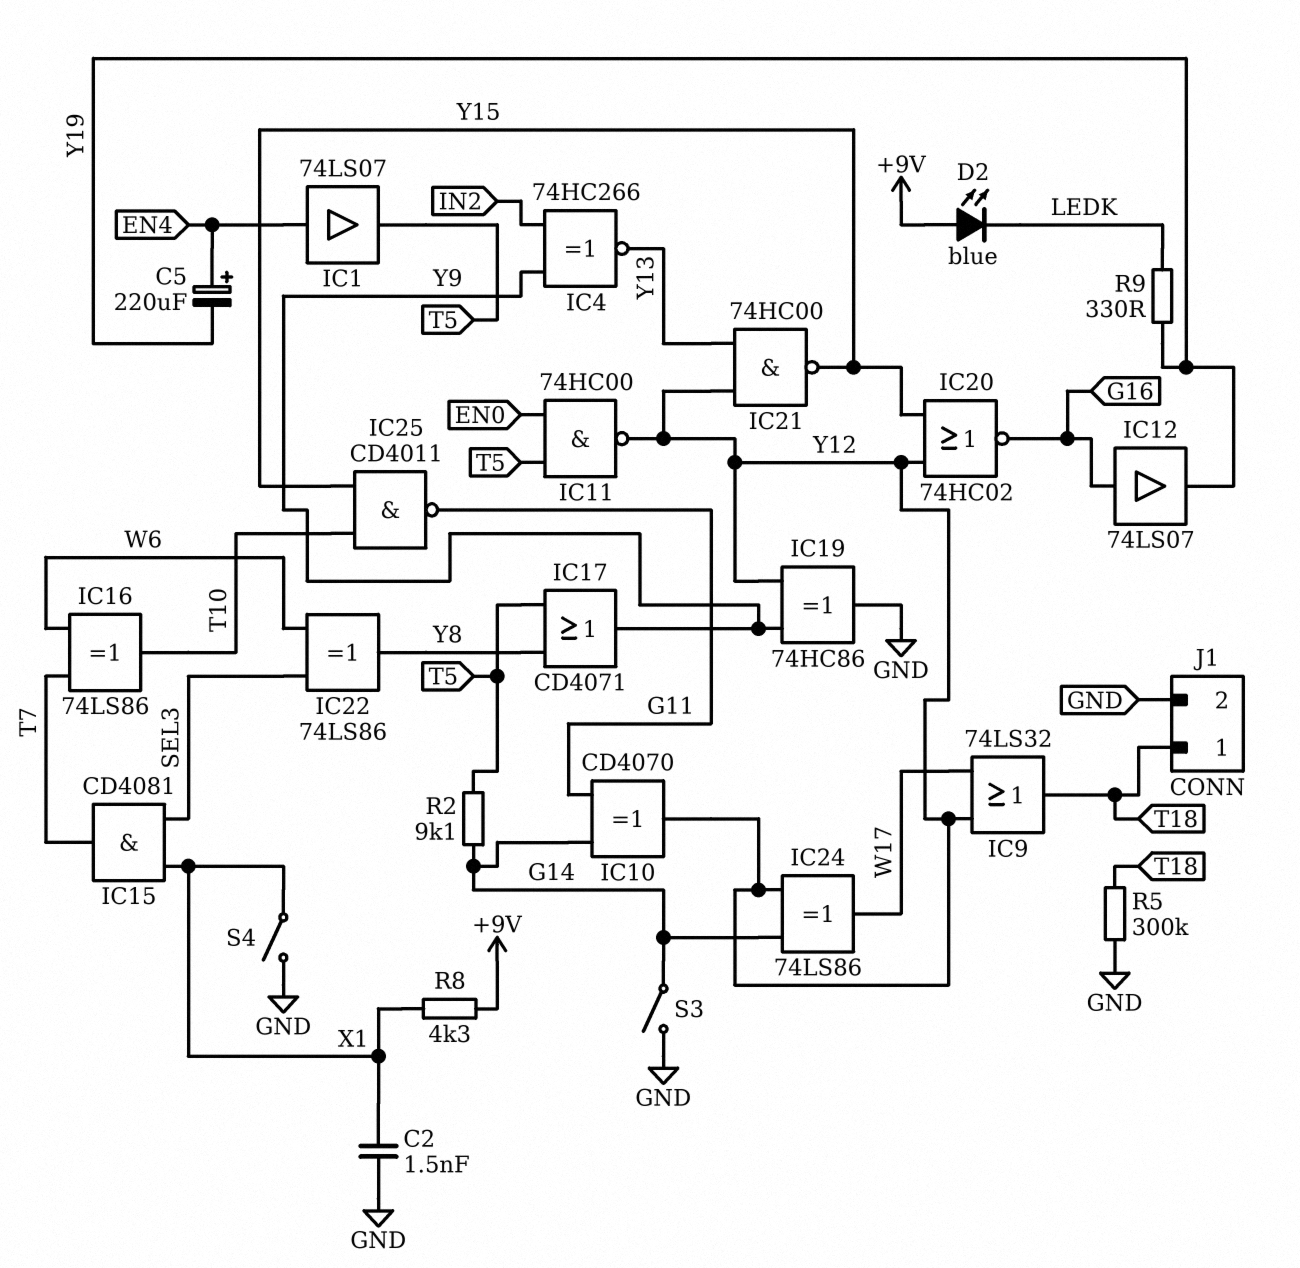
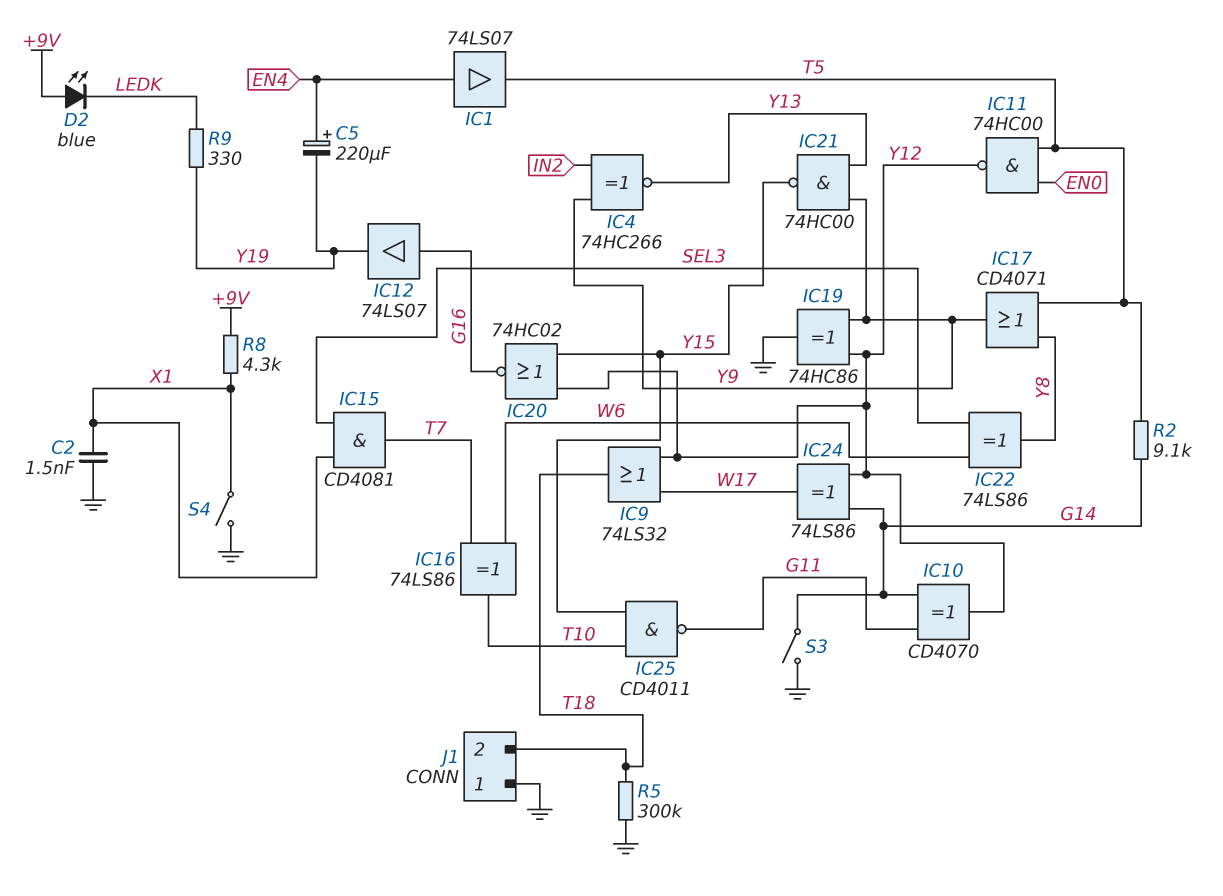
IC21: NAND 74HC00 (in Y12, in Y13, out Y15) -> NAND 74HC00 (in Y9, in Y13, out Y15)
J1 pin 1: T18 -> GND
J1 pin 2: GND -> T18

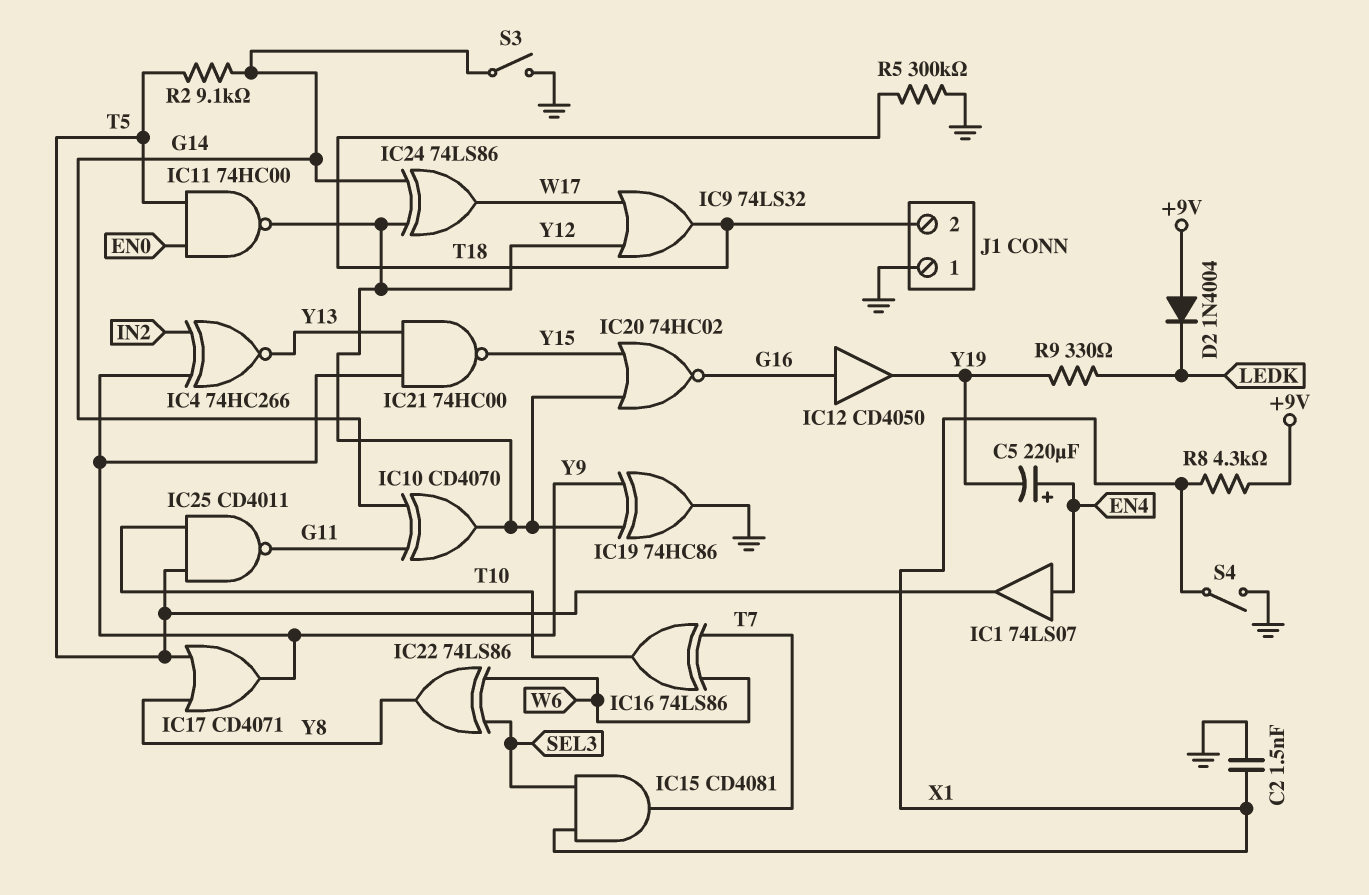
D2: LED blue (A +9V, K LEDK) -> diode 1N4004 (A +9V, K LEDK)
IC12: buffer 74LS07 (in G16, out Y19) -> buffer CD4050 (in G16, out Y19)
IC25: NAND CD4011 (in T10, in Y15, out G11) -> NAND CD4011 (in T5, in T10, out G11)

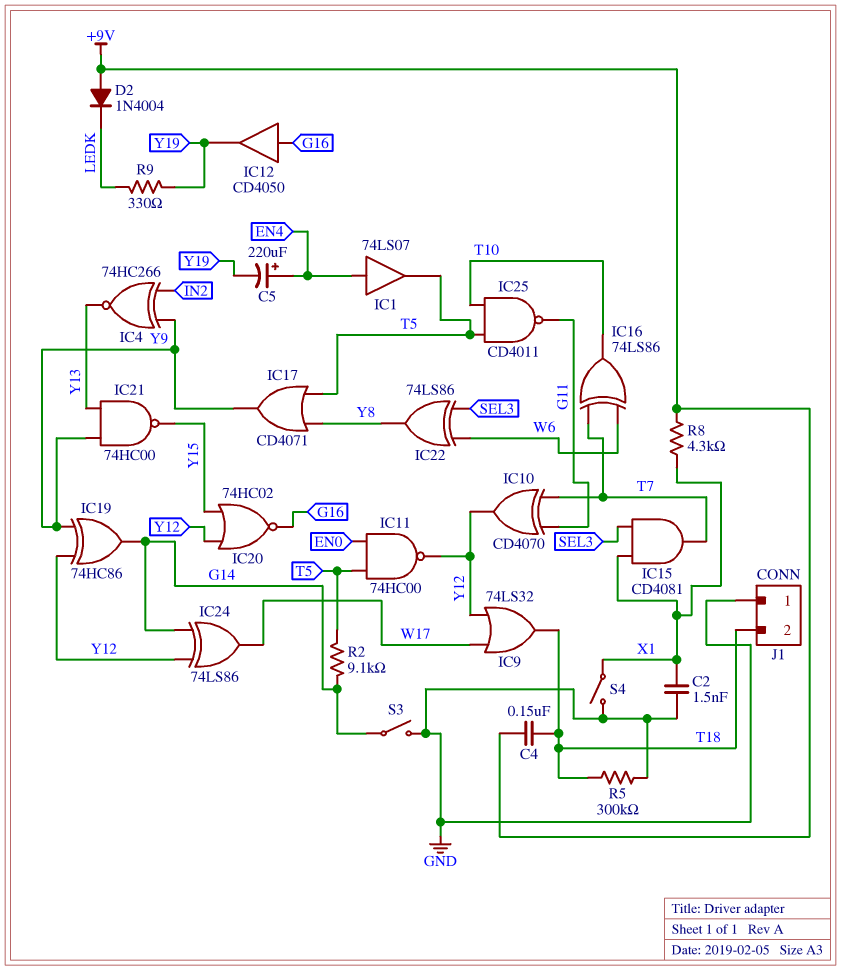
C4: none -> 150nF (+9V, T18)
IC10: XOR CD4070 (in G11, in G14, out Y12) -> XOR CD4070 (in G11, in T7, out Y12)
IC19: XOR 74HC86 (in Y9, in Y12, out GND) -> XOR 74HC86 (in Y9, in Y12, out G14)

